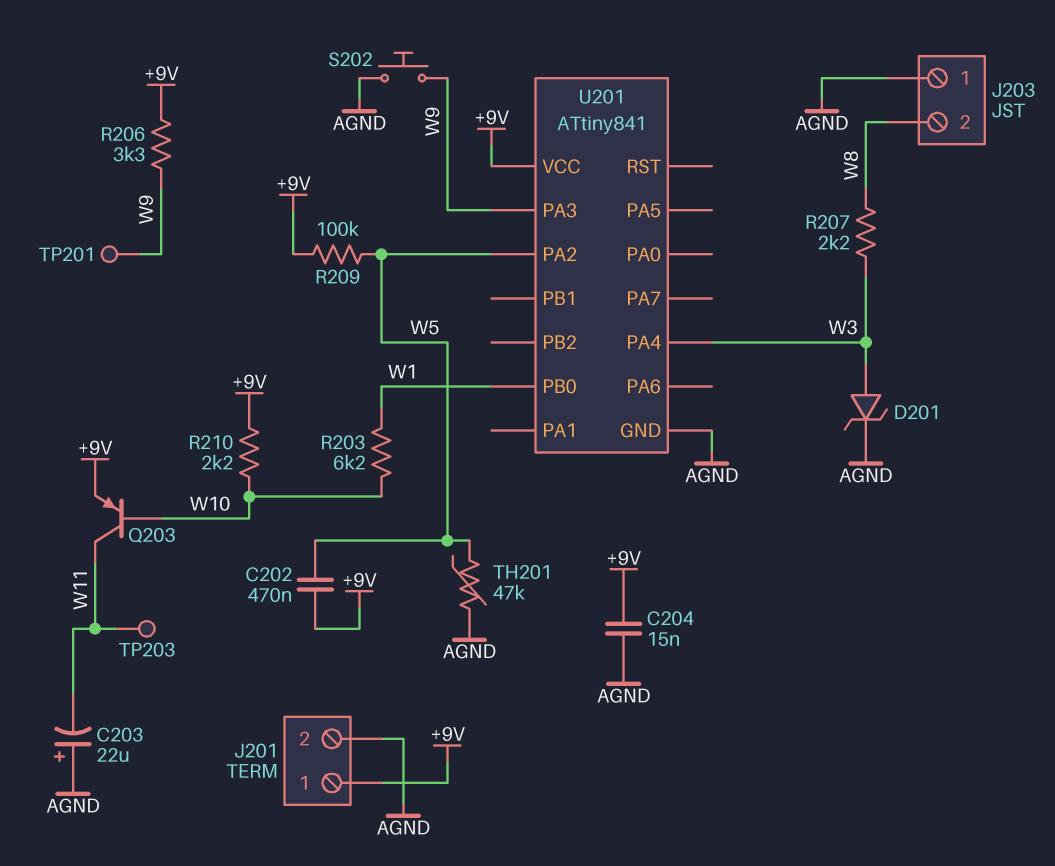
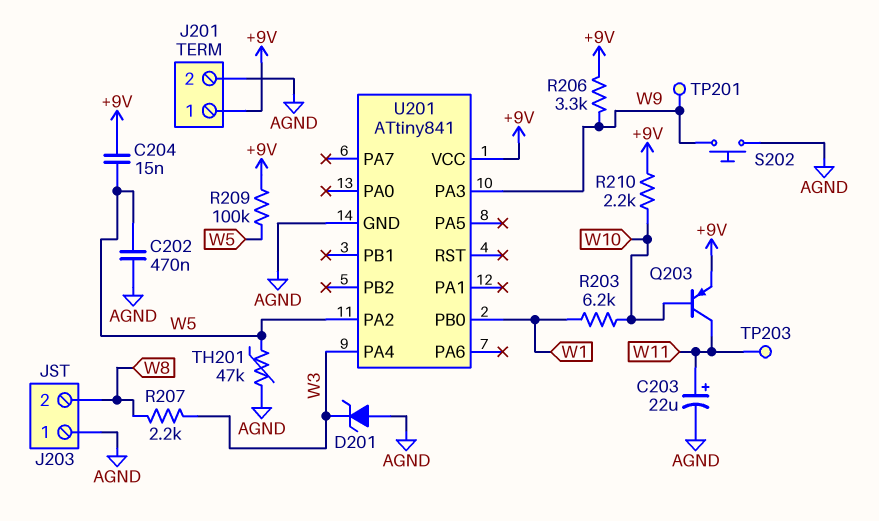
C202: 470nF (+9V, W5) -> 470nF (AGND, W5)
C203: 22uF (plus AGND, minus W11) -> 22uF (plus W11, minus AGND)
C204: 15nF (+9V, AGND) -> 15nF (+9V, W5)
D201: zener (A W3, K AGND) -> zener (A AGND, K W3)

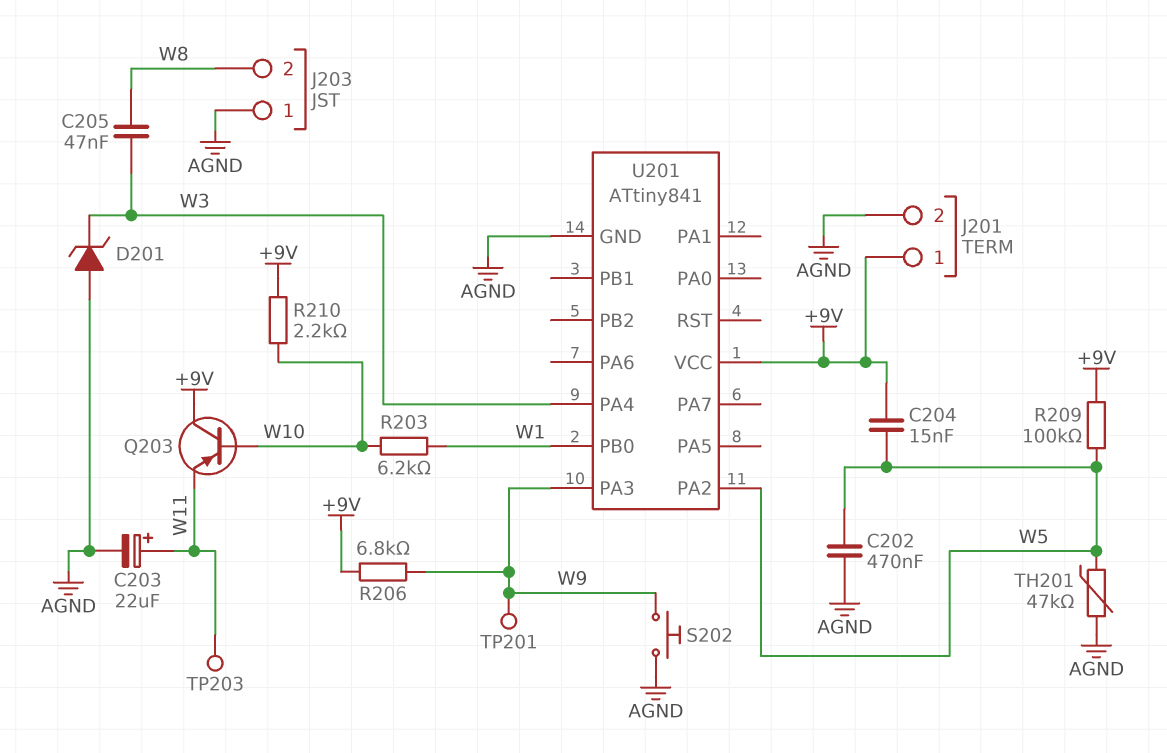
C205: none -> 47nF (W3, W8)
Q203: PNP (B W10, C W11, E +9V) -> PNP (B W10, C +9V, E W11)
R206: 3.3k (+9V, W9) -> 6.8k (+9V, W9)
R207: 2.2k (W3, W8) -> none

